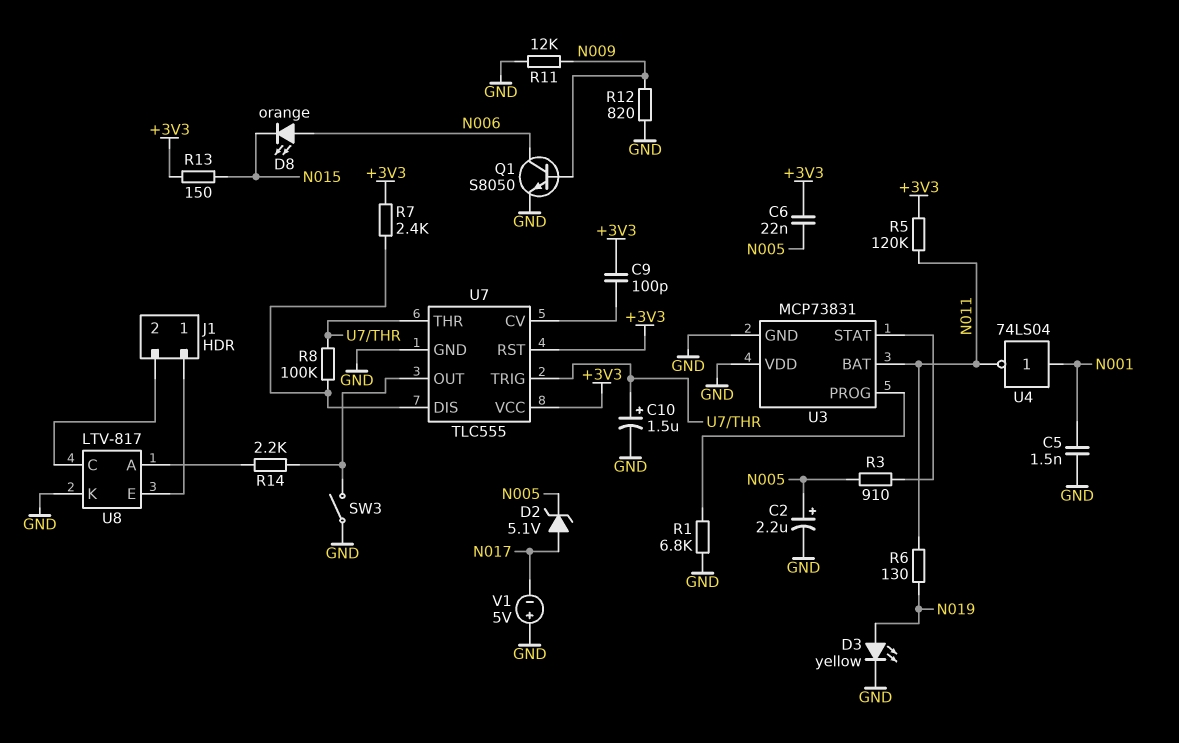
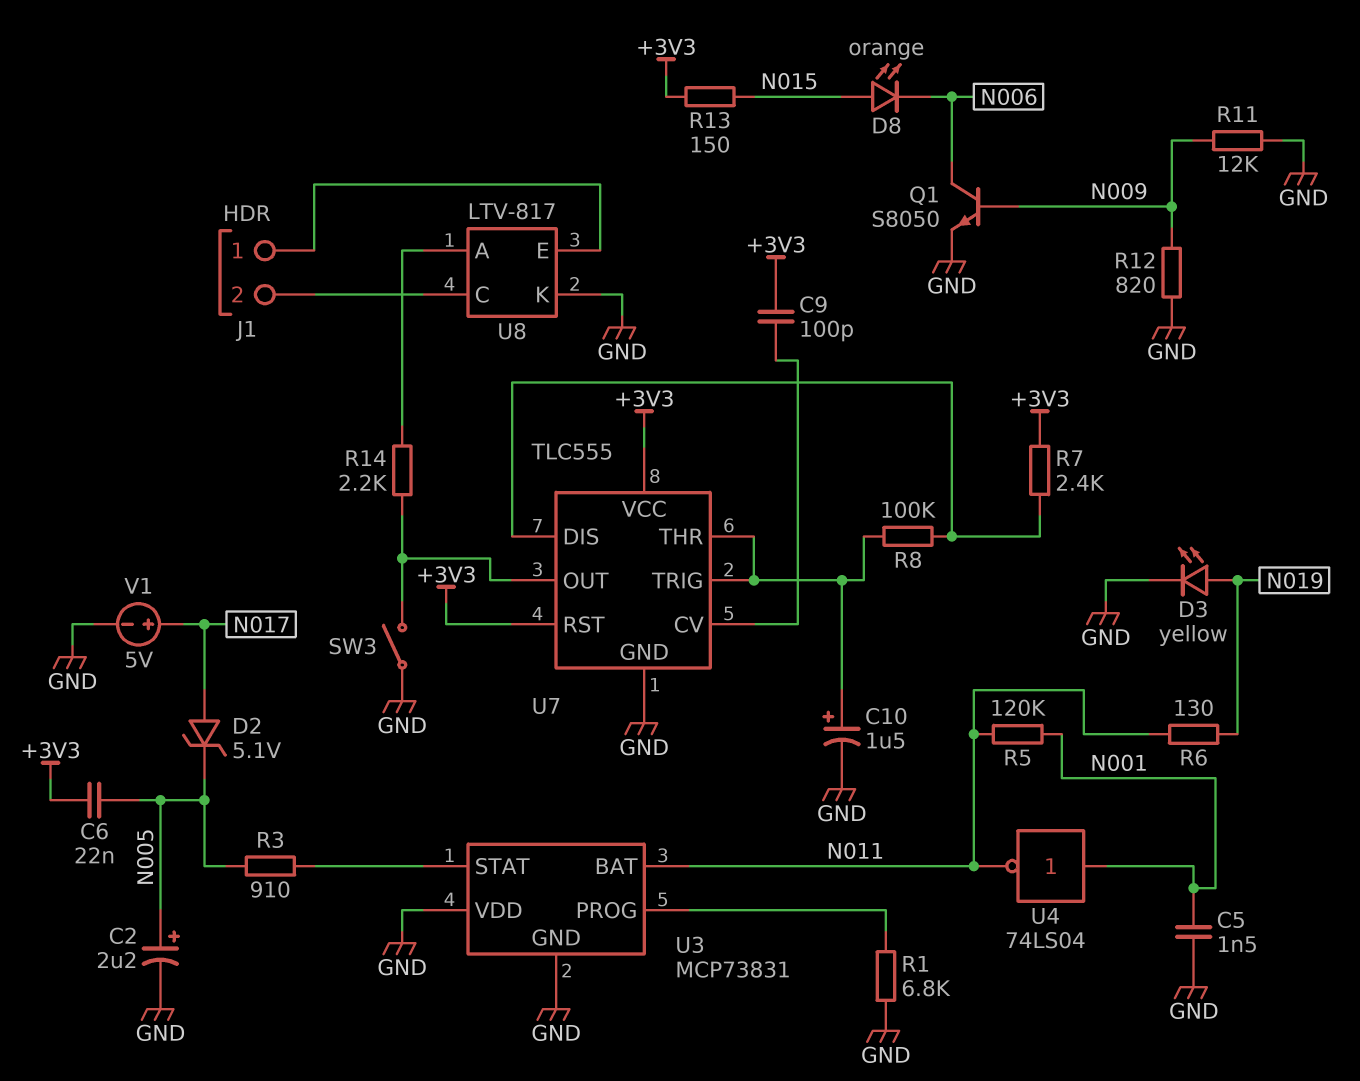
D8: LED orange (A N006, K N015) -> LED orange (A N015, K N006)
R5: 120k (+3V3, N011) -> 120k (N001, N011)
V1: 5V (plus GND, minus N017) -> 5V (plus N017, minus GND)

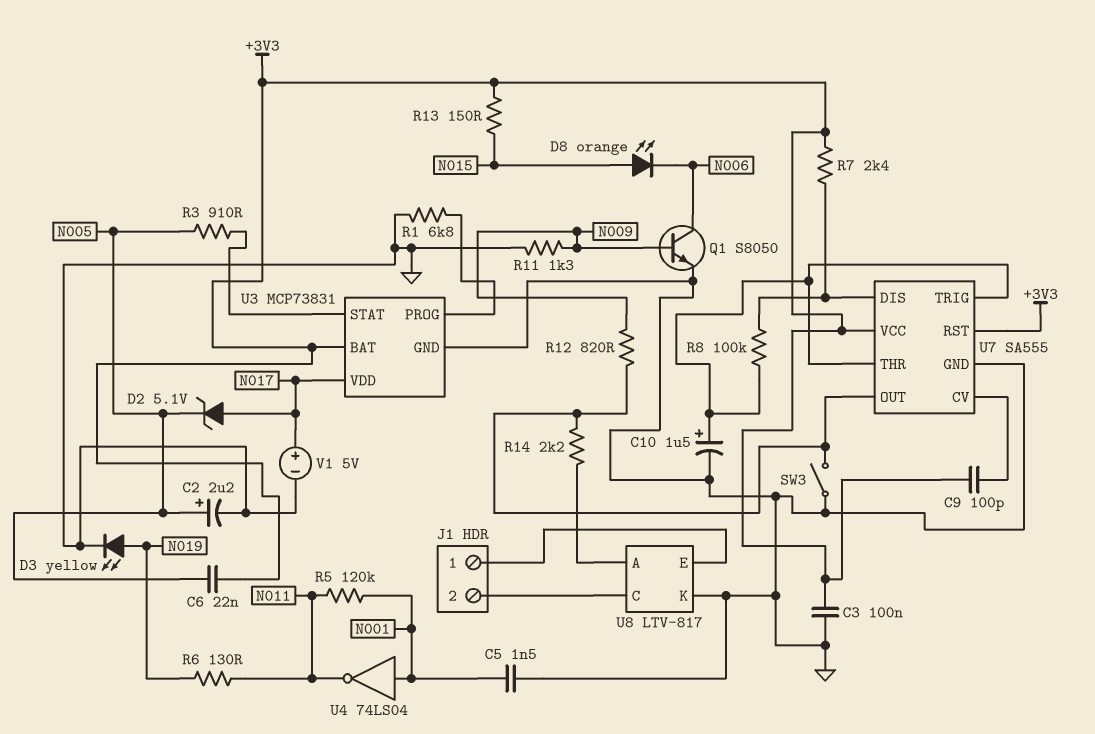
C3: none -> 100nF (+3V3, GND)
R11: 12k (GND, N009) -> 1.3k (GND, N009)
R12: 820 (GND, N009) -> 820 (N009, U7/OUT)
U3 pin BAT: N011 -> +3V3
U3 pin VDD: GND -> N017
U7: TLC555 -> SA555

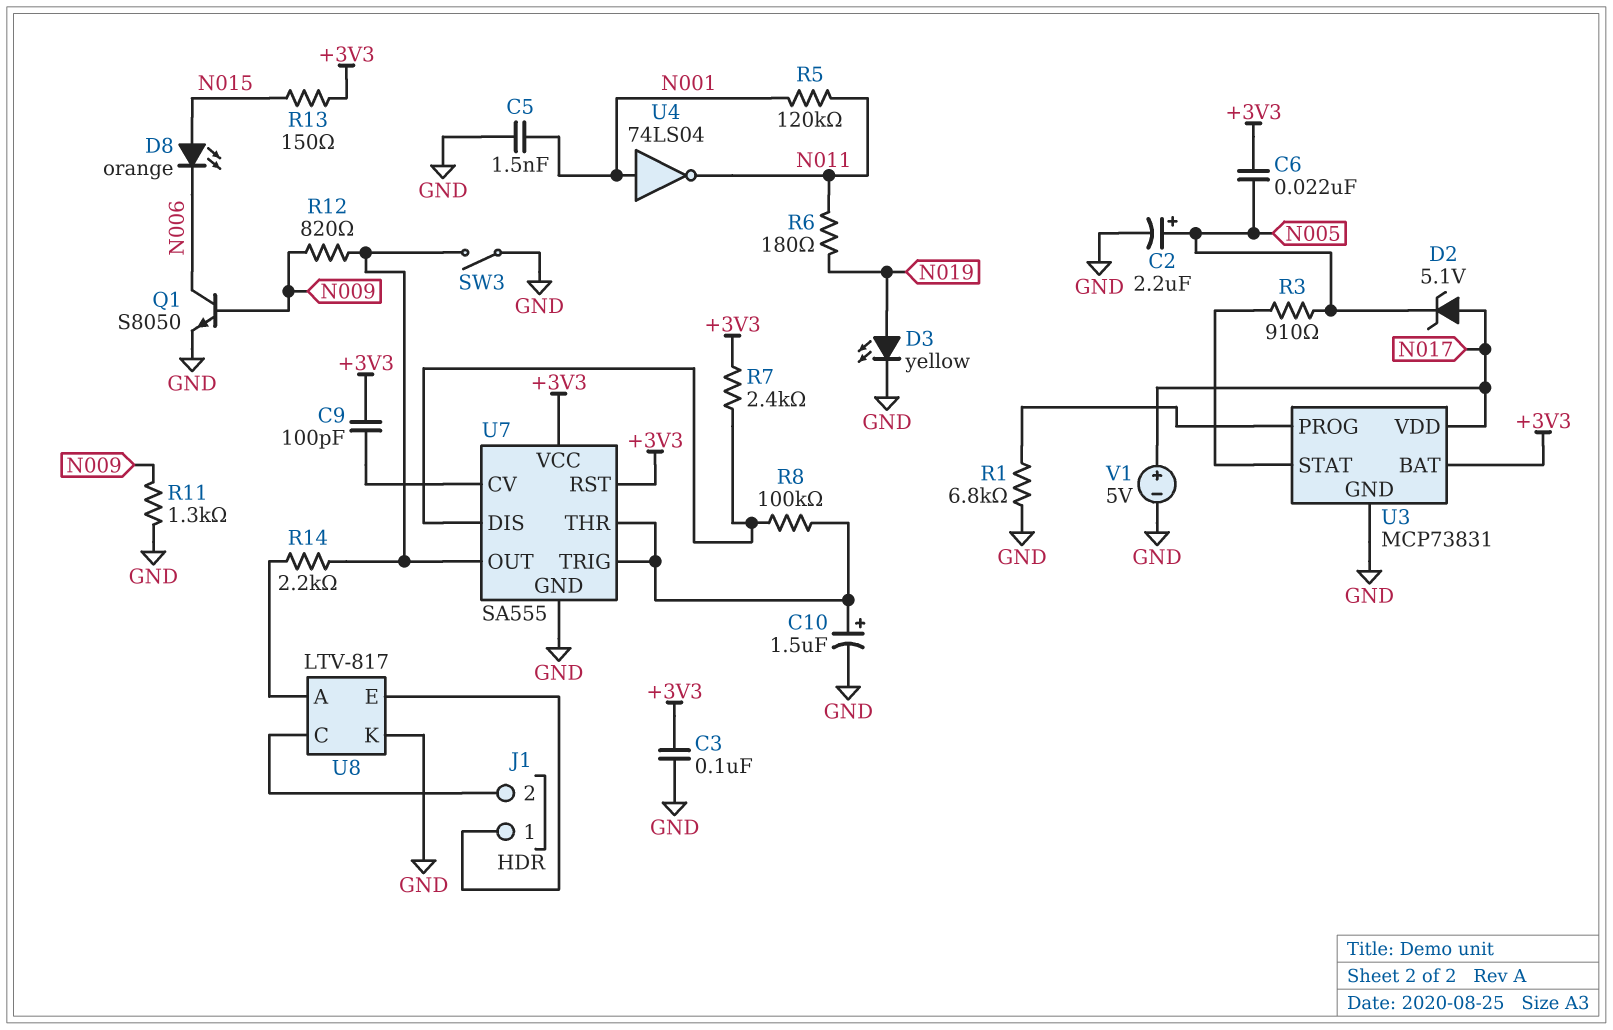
R6: 130 (N011, N019) -> 180 (N011, N019)

